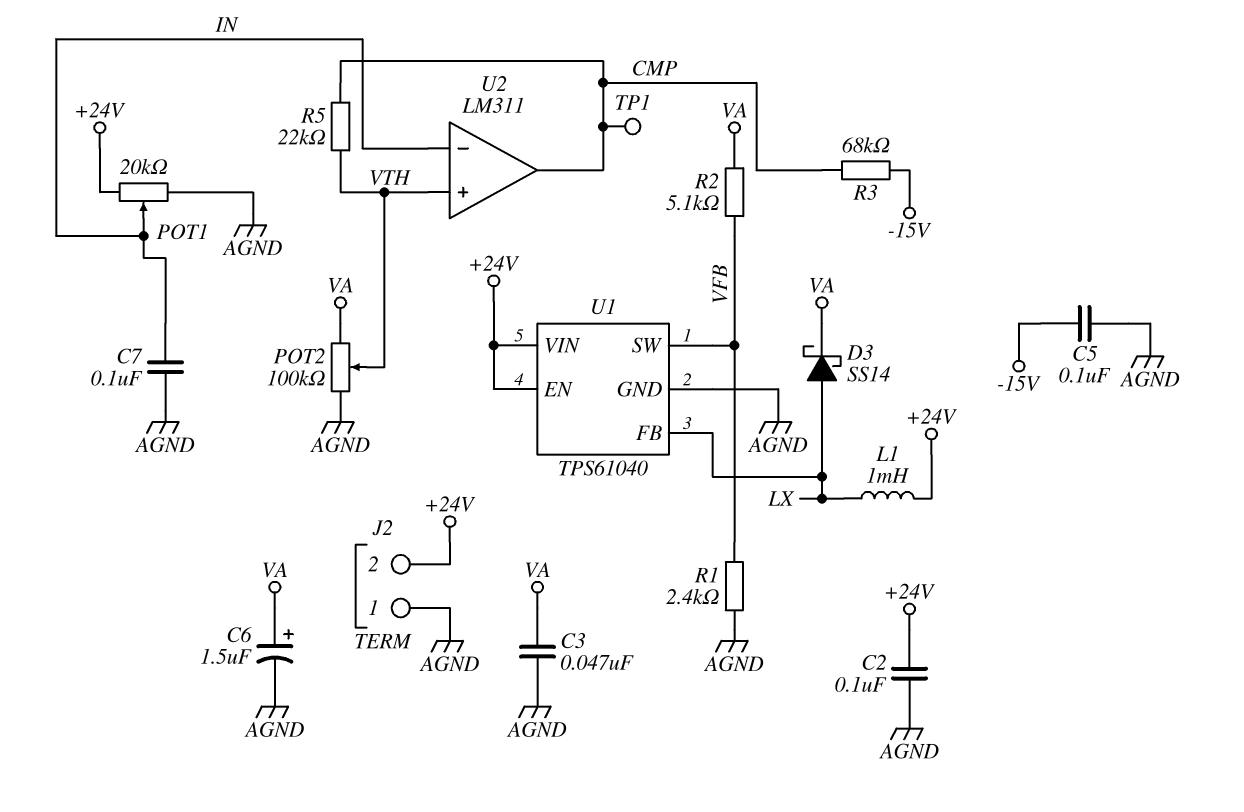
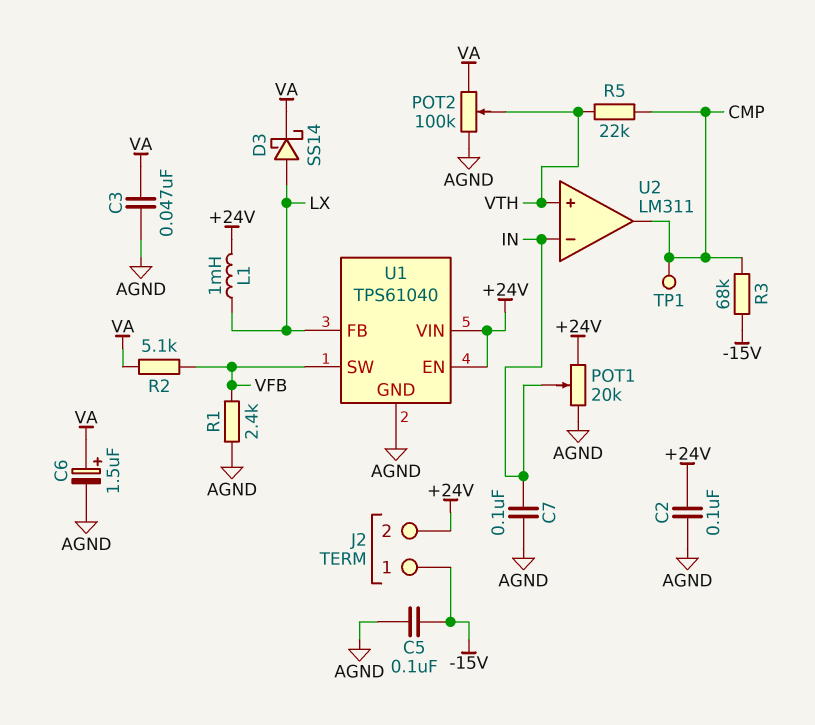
J2 pin 1: AGND -> -15V

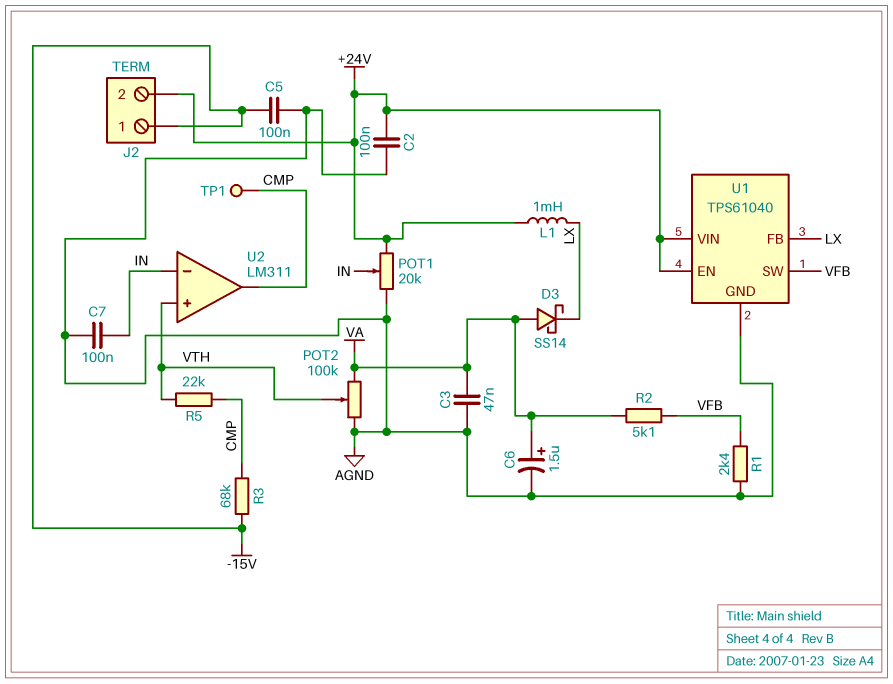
D3: schottky SS14 (A LX, K VA) -> schottky SS14 (A VA, K LX)

